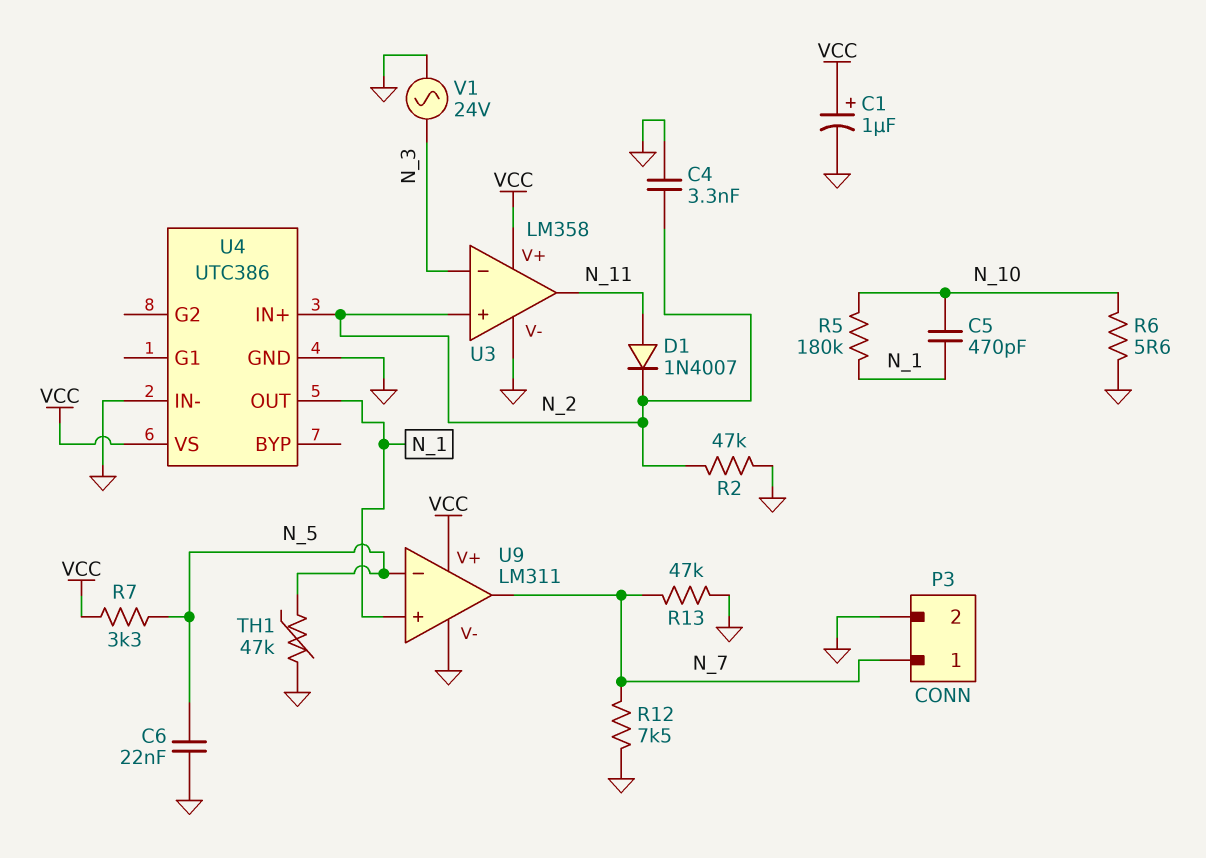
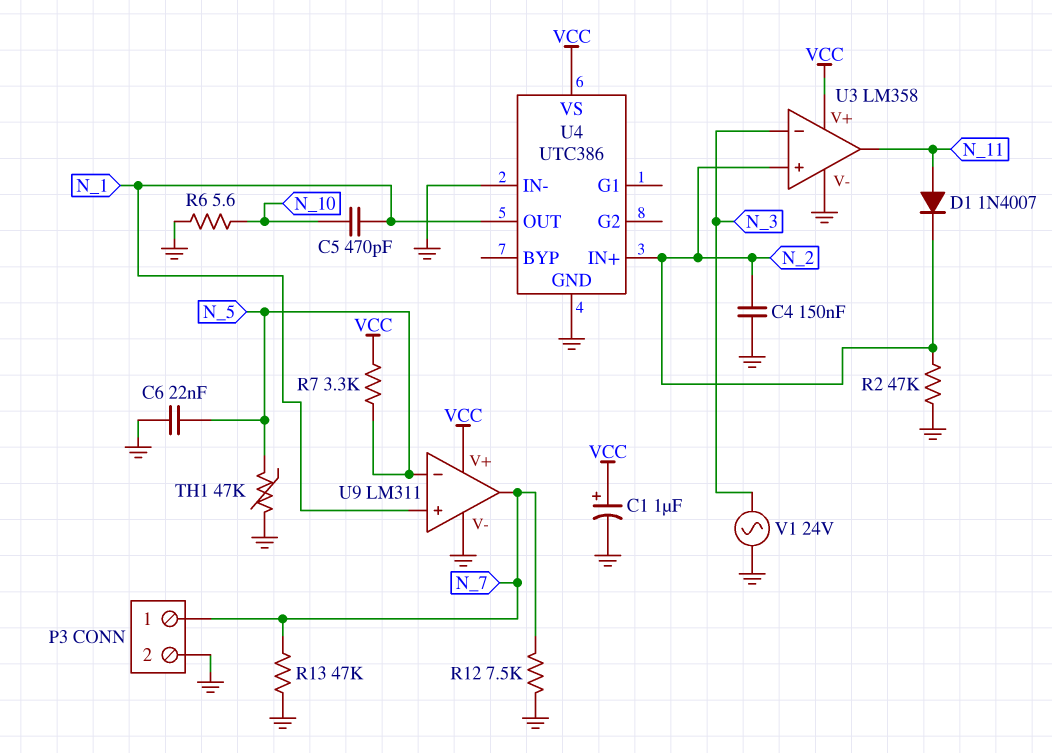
C4: 3.3nF (GND, N_2) -> 150nF (GND, N_2)
R5: 180k (N_1, N_10) -> none

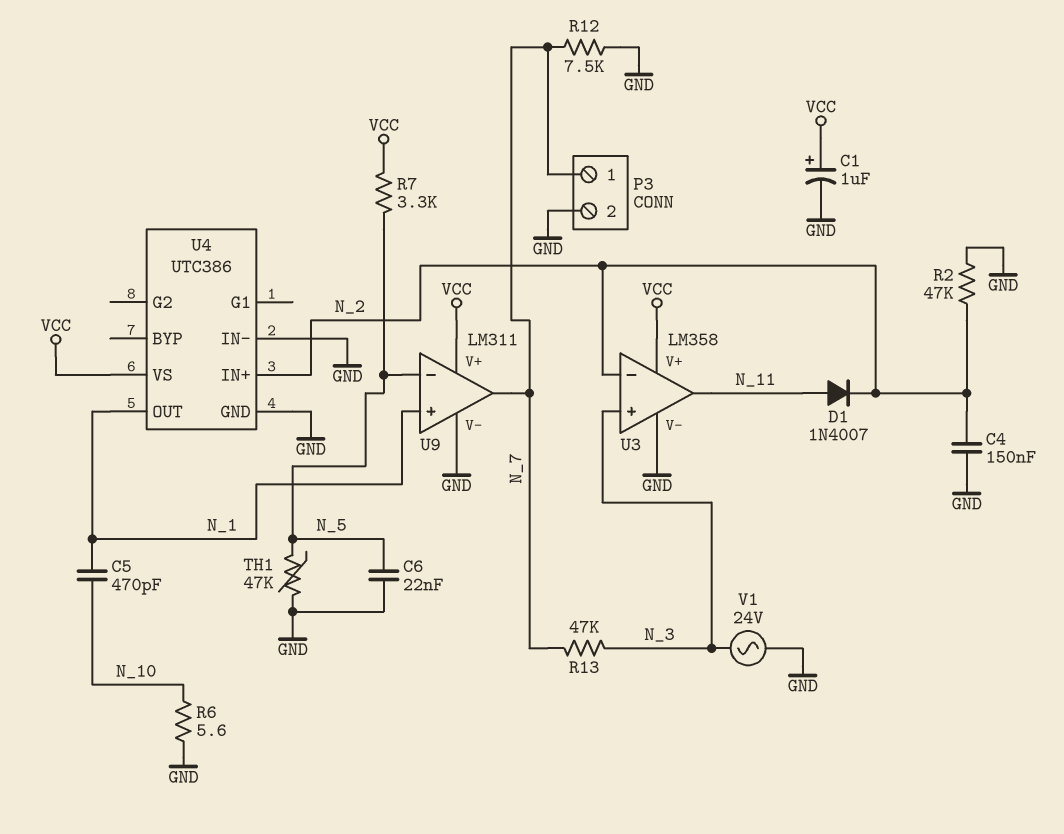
R13: 47k (GND, N_7) -> 47k (N_3, N_7)
U3 pin in+: N_2 -> N_3
U3 pin in-: N_3 -> N_2

